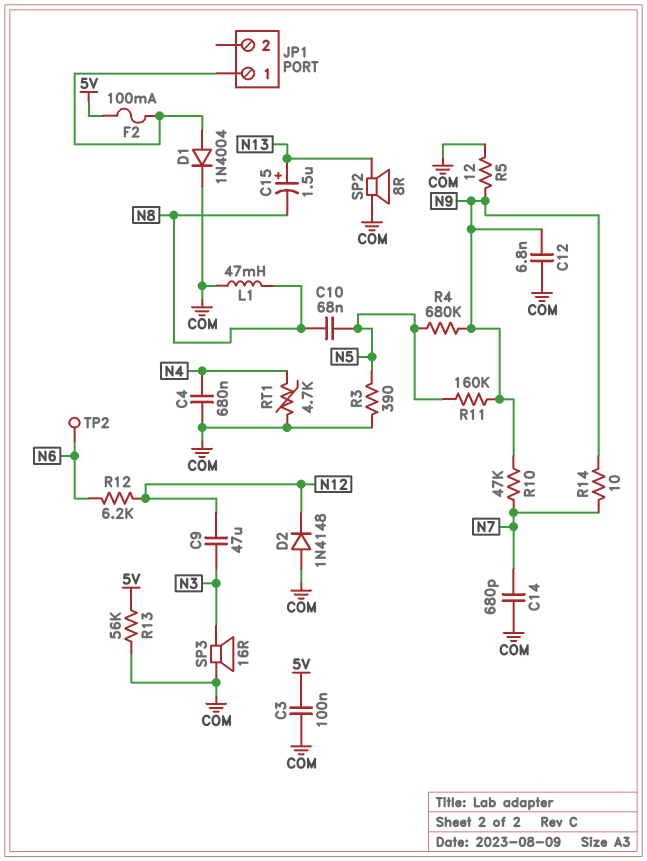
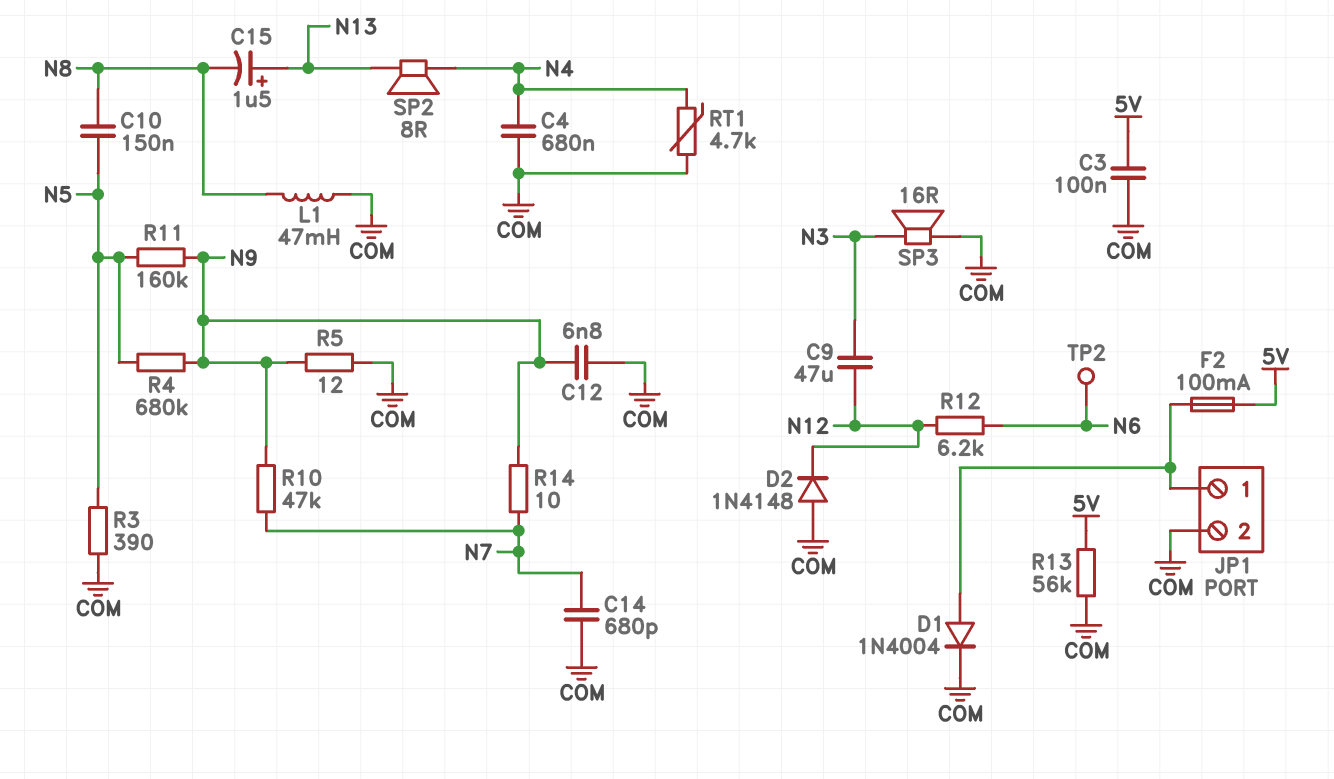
C10: 68nF (N5, N8) -> 150nF (N5, N8)
JP1 pin 2: none -> COM
SP2: speaker 8R (COM, N13) -> speaker 8R (N4, N13)

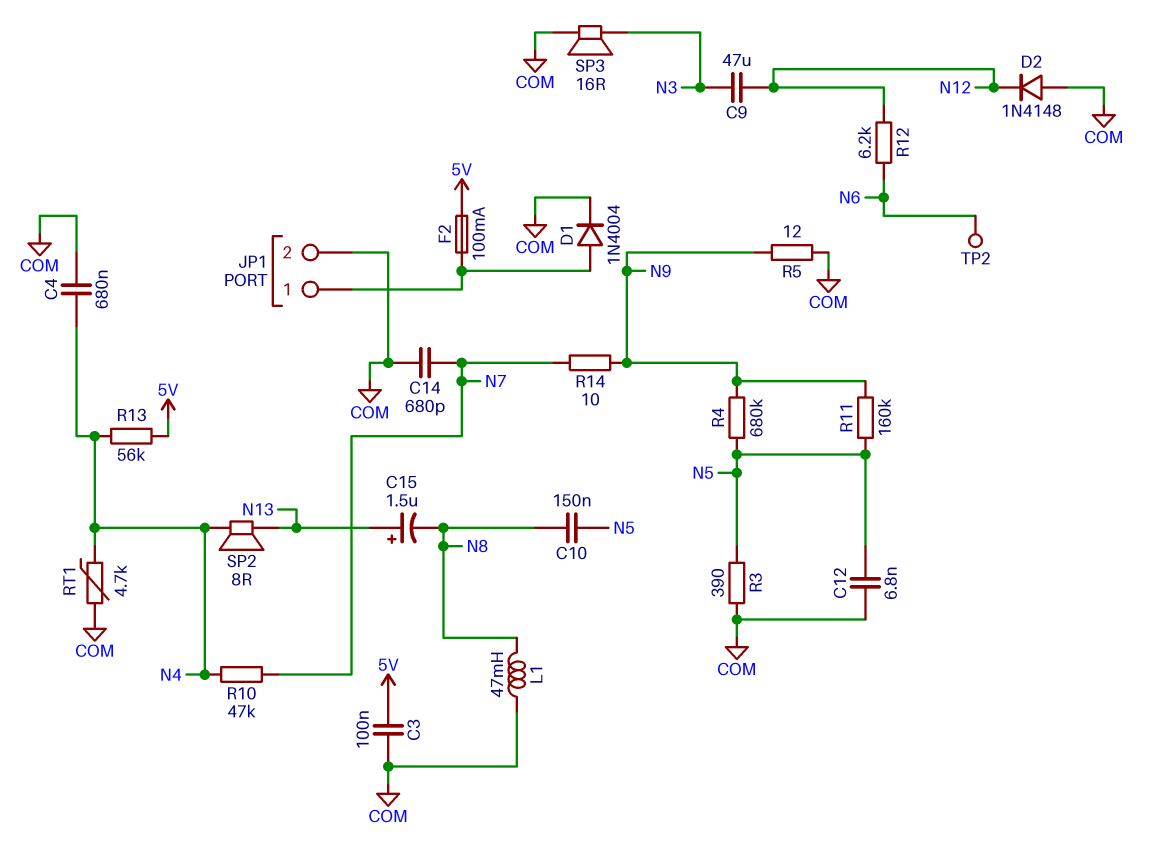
C12: 6.8nF (COM, N9) -> 6.8nF (COM, N5)
R10: 47k (N7, N9) -> 47k (N4, N7)
R13: 56k (5V, COM) -> 56k (5V, N4)

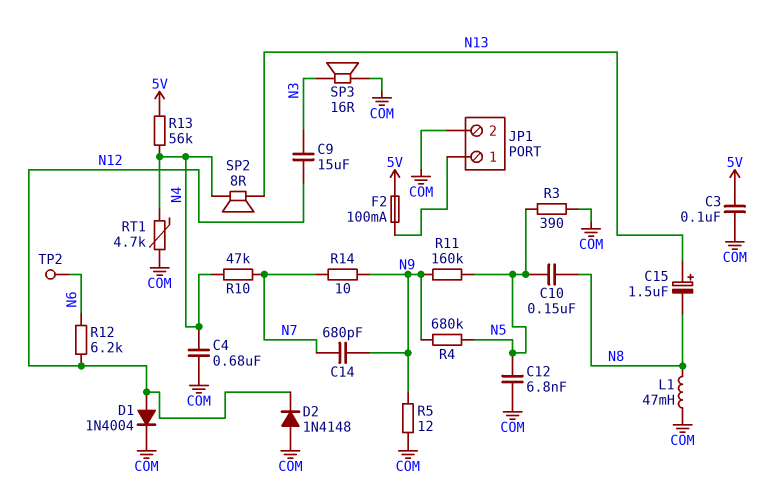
C9: 47uF (N3, N12) -> 15uF (N3, N12)
C14: 680pF (COM, N7) -> 680pF (N7, N9)
D1: diode 1N4004 (A JP1/1, K COM) -> diode 1N4004 (A N12, K COM)

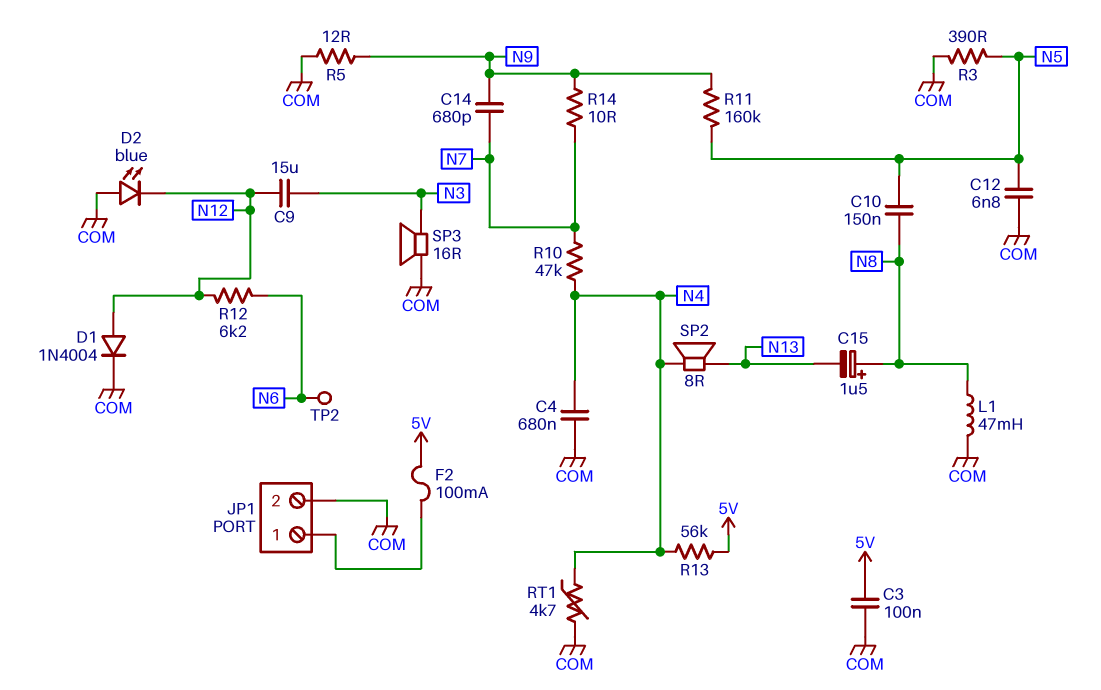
C15: 1.5uF (plus N13, minus N8) -> 1.5uF (plus N8, minus N13)
D2: diode 1N4148 (A COM, K N12) -> LED blue (A COM, K N12)
R4: 680k (N5, N9) -> none

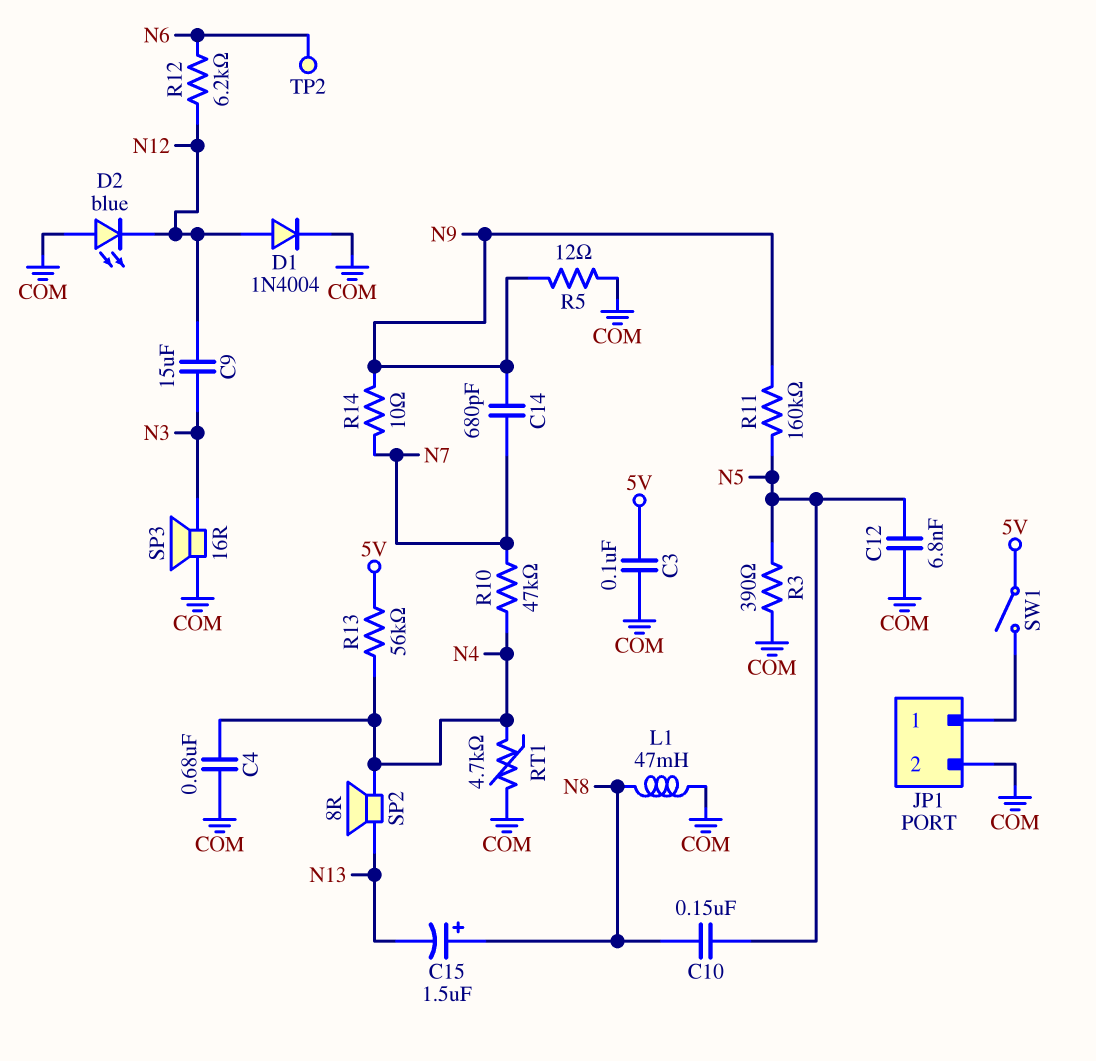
F2: 100mA (5V, JP1/1) -> none
SW1: none -> switch (5V, JP1/1)

